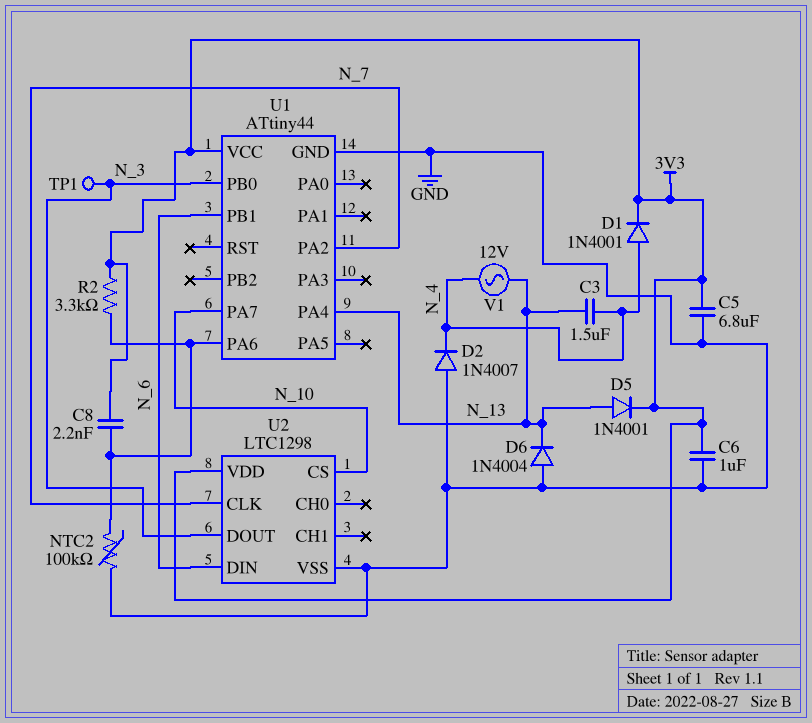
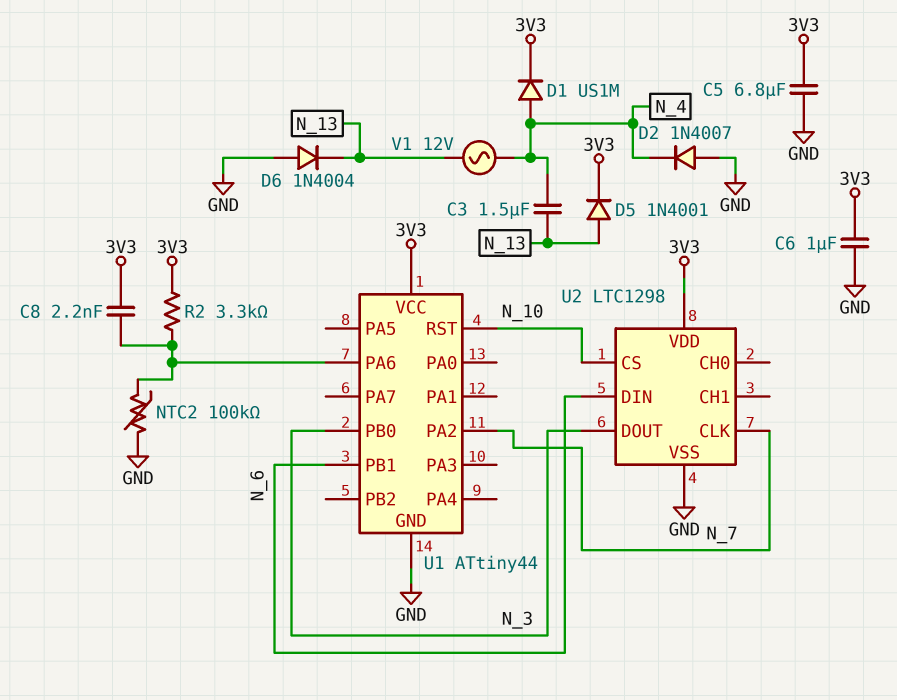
D1: diode 1N4001 (A N_4, K 3V3) -> diode US1M (A N_4, K 3V3)
TP1: test point (N_3) -> none
U1 pin PA4: N_13 -> none
U1 pin PA7: N_10 -> none
U1 pin RST: none -> N_10

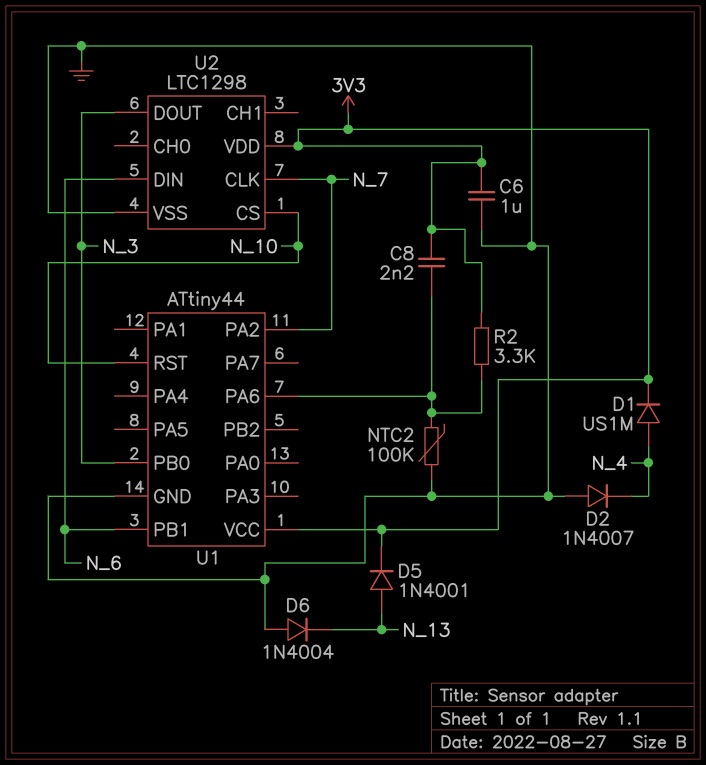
C3: 1.5uF (N_4, N_13) -> none
C5: 6.8uF (3V3, GND) -> none
V1: AC 12V (N_4, N_13) -> none

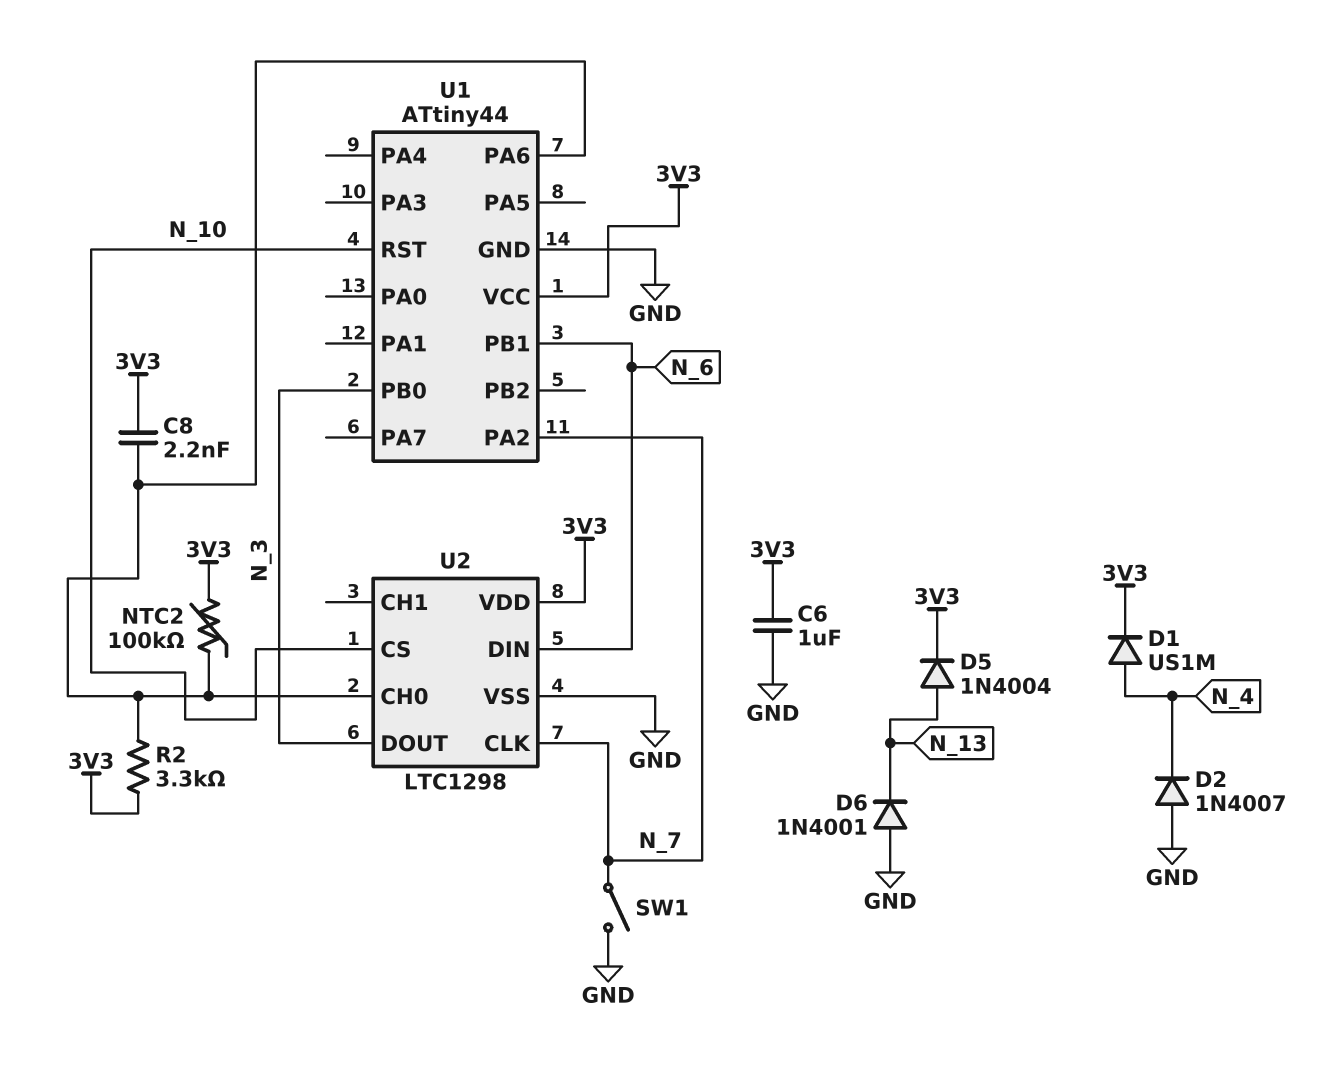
D5: diode 1N4001 (A N_13, K 3V3) -> diode 1N4004 (A N_13, K 3V3)
D6: diode 1N4004 (A GND, K N_13) -> diode 1N4001 (A GND, K N_13)
NTC2: 100k (GND, U1/PA6) -> 100k (3V3, U1/PA6)
SW1: none -> switch (GND, N_7)
U2 pin CH0: none -> U1/PA6

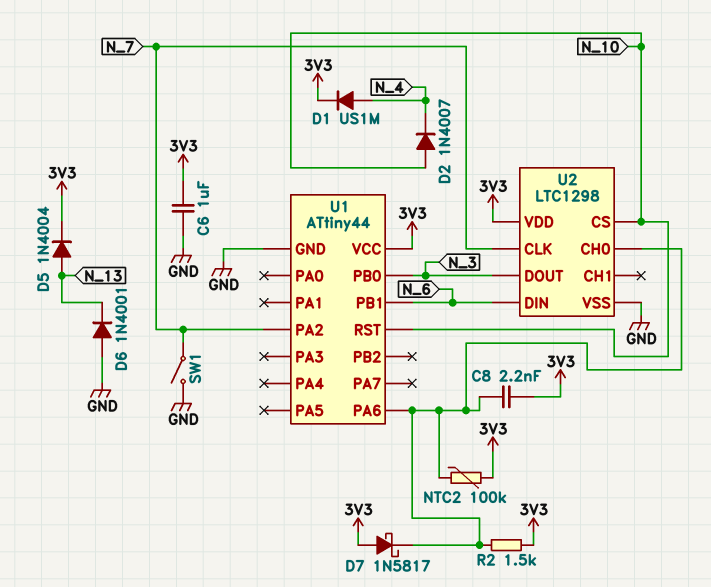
D2: diode 1N4007 (A GND, K N_4) -> diode 1N4007 (A N_10, K N_4)
D7: none -> schottky 1N5817 (A 3V3, K U1/PA6)
R2: 3.3k (3V3, U1/PA6) -> 1.5k (3V3, U1/PA6)

